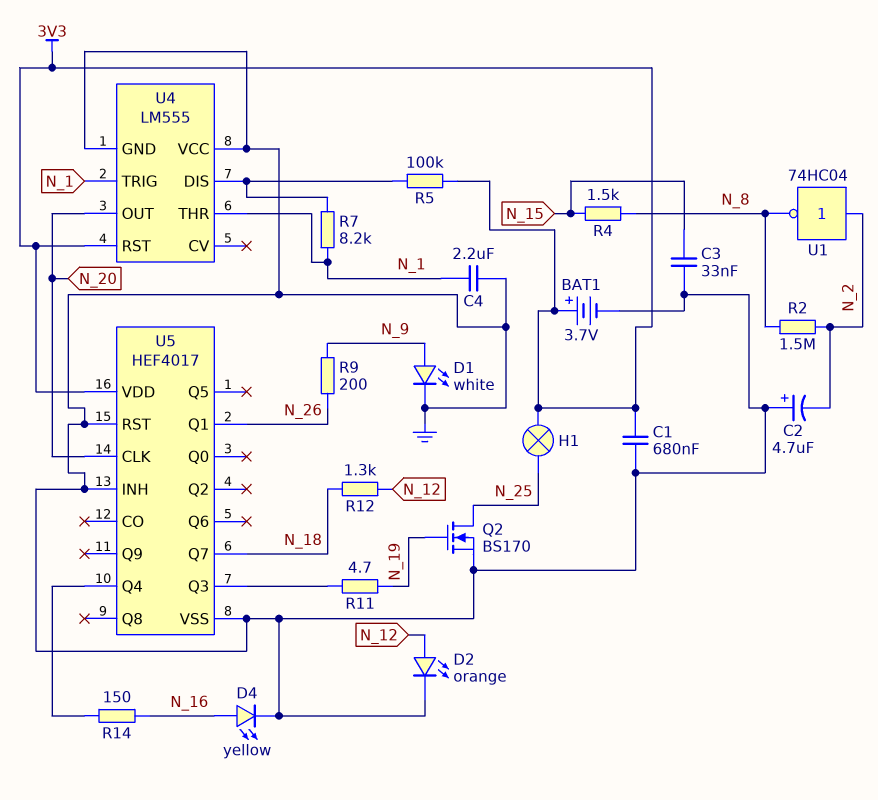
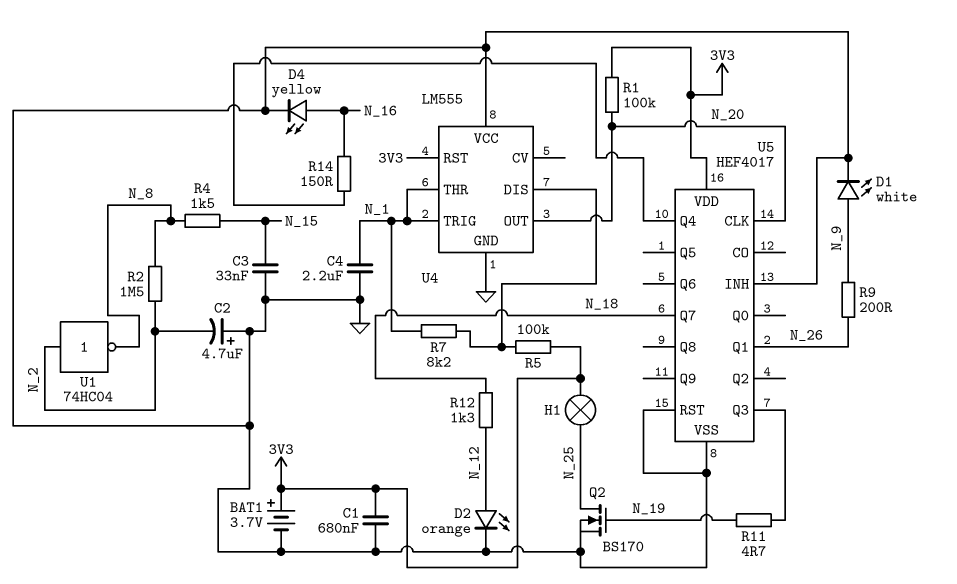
R1: none -> 100k (3V3, N_20)

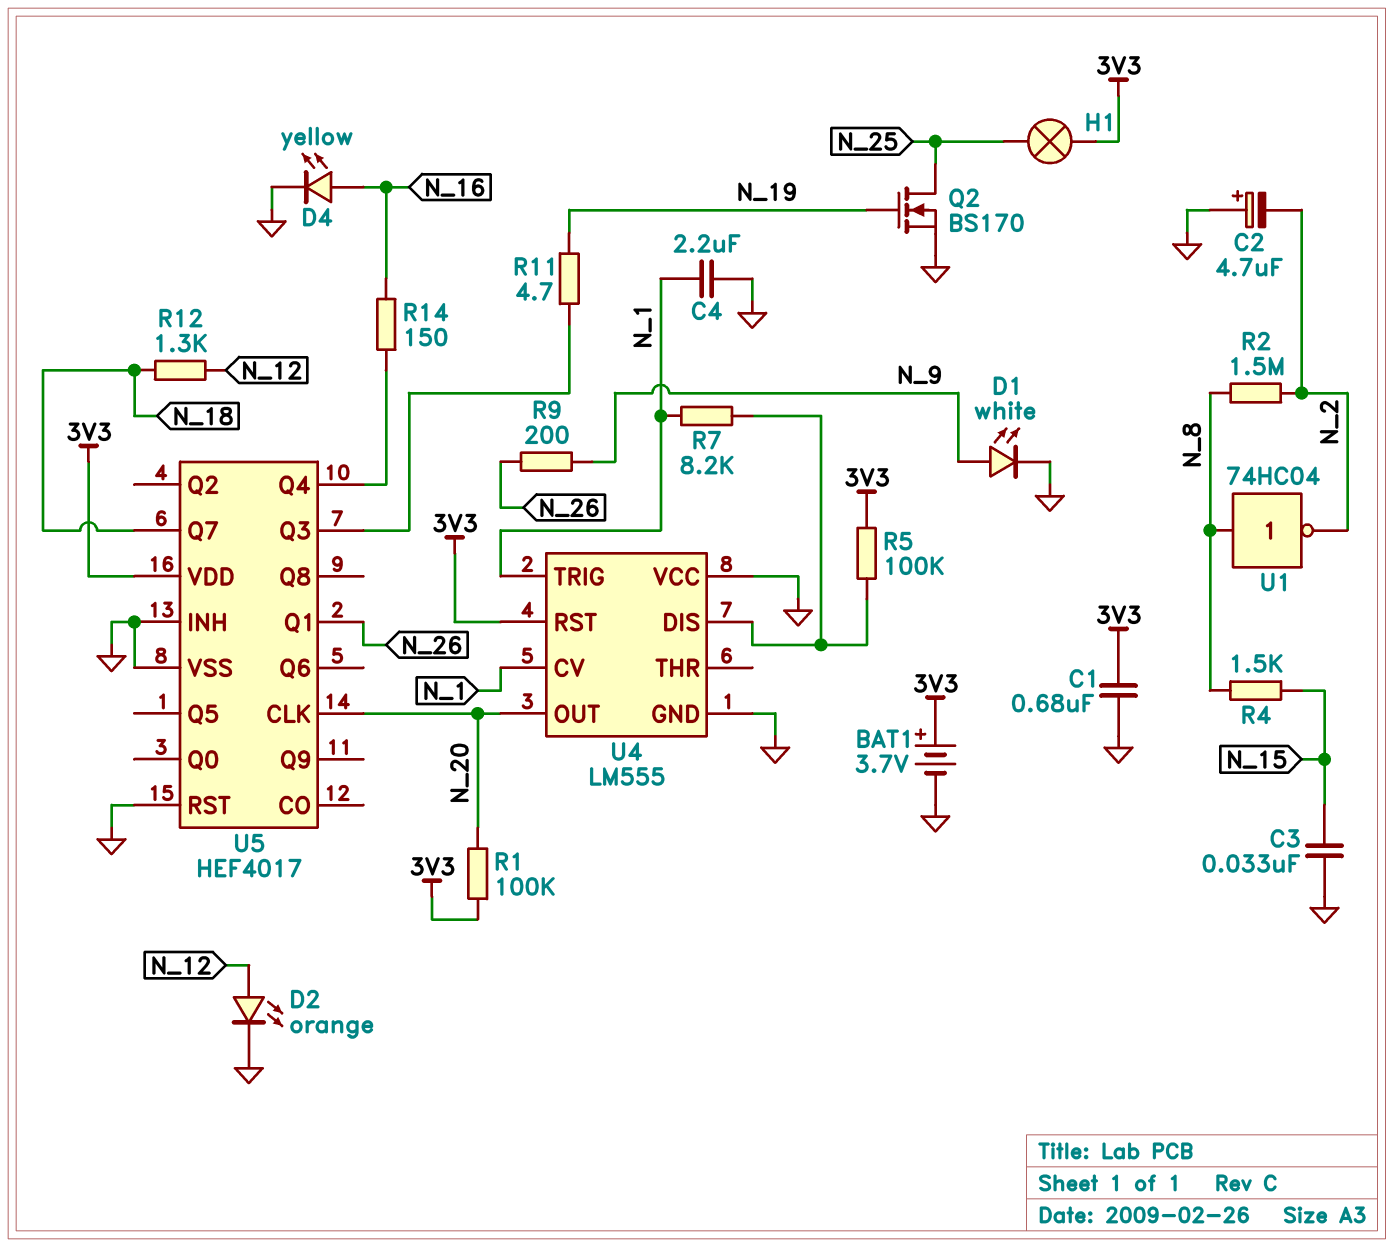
U1: NOT 74HC04 (in N_2, out N_8) -> NOT 74HC04 (in N_8, out N_2)
U4 pin CV: none -> N_1
U4 pin THR: N_1 -> none

